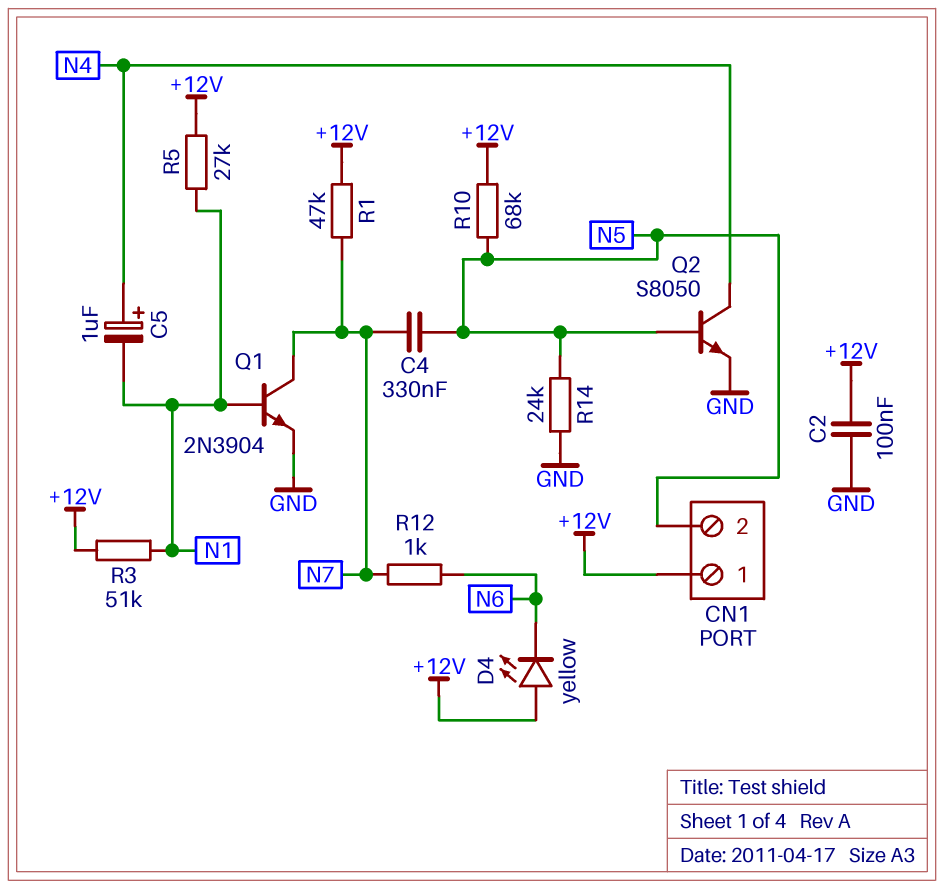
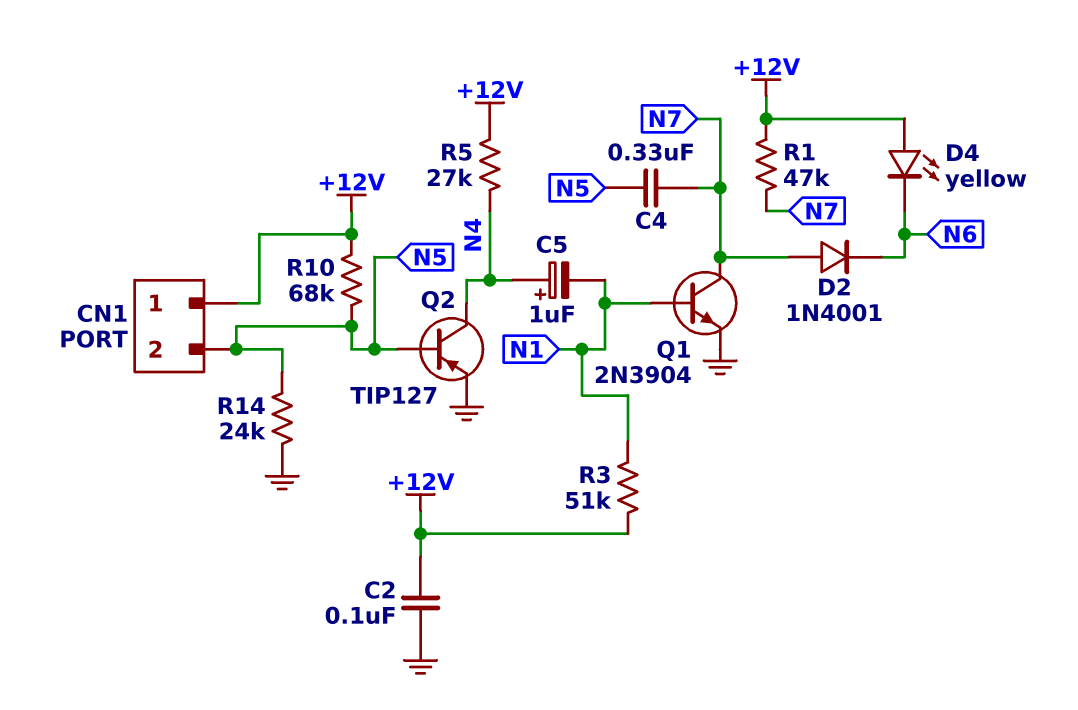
D2: none -> diode 1N4001 (A N7, K N6)
Q2: NPN S8050 (B N5, C N4, E GND) -> PNP TIP127 (B N5, C N4, E GND)
R5: 27k (+12V, N1) -> 27k (+12V, N4)
R12: 1k (N6, N7) -> none

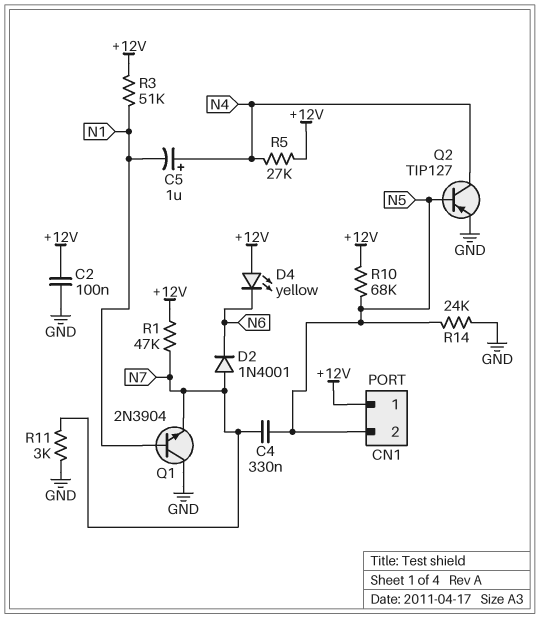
Q1: NPN 2N3904 (B N1, C N7, E GND) -> NPN 2N3904 (B N1, C GND, E N7)
R11: none -> 3k (GND, N7)

